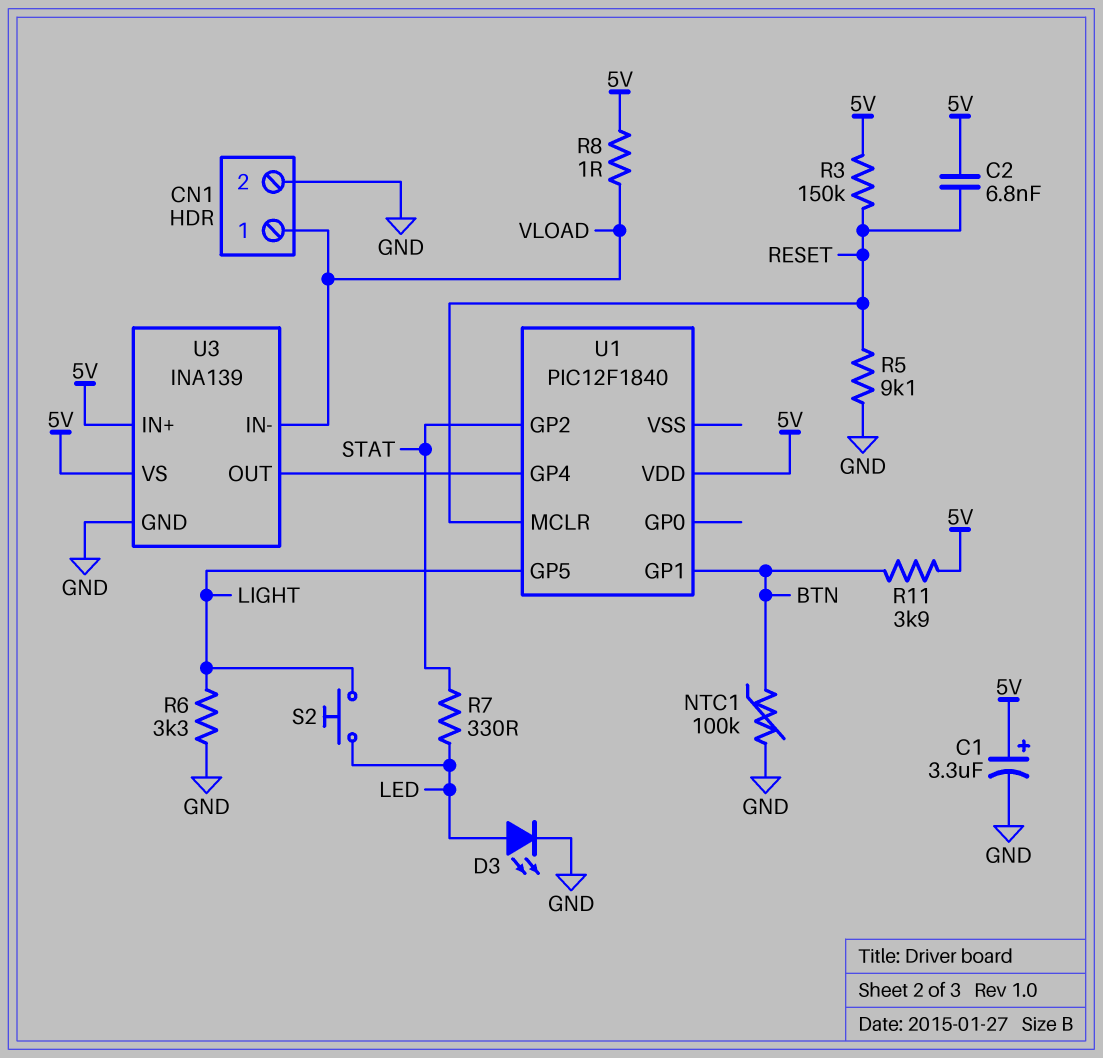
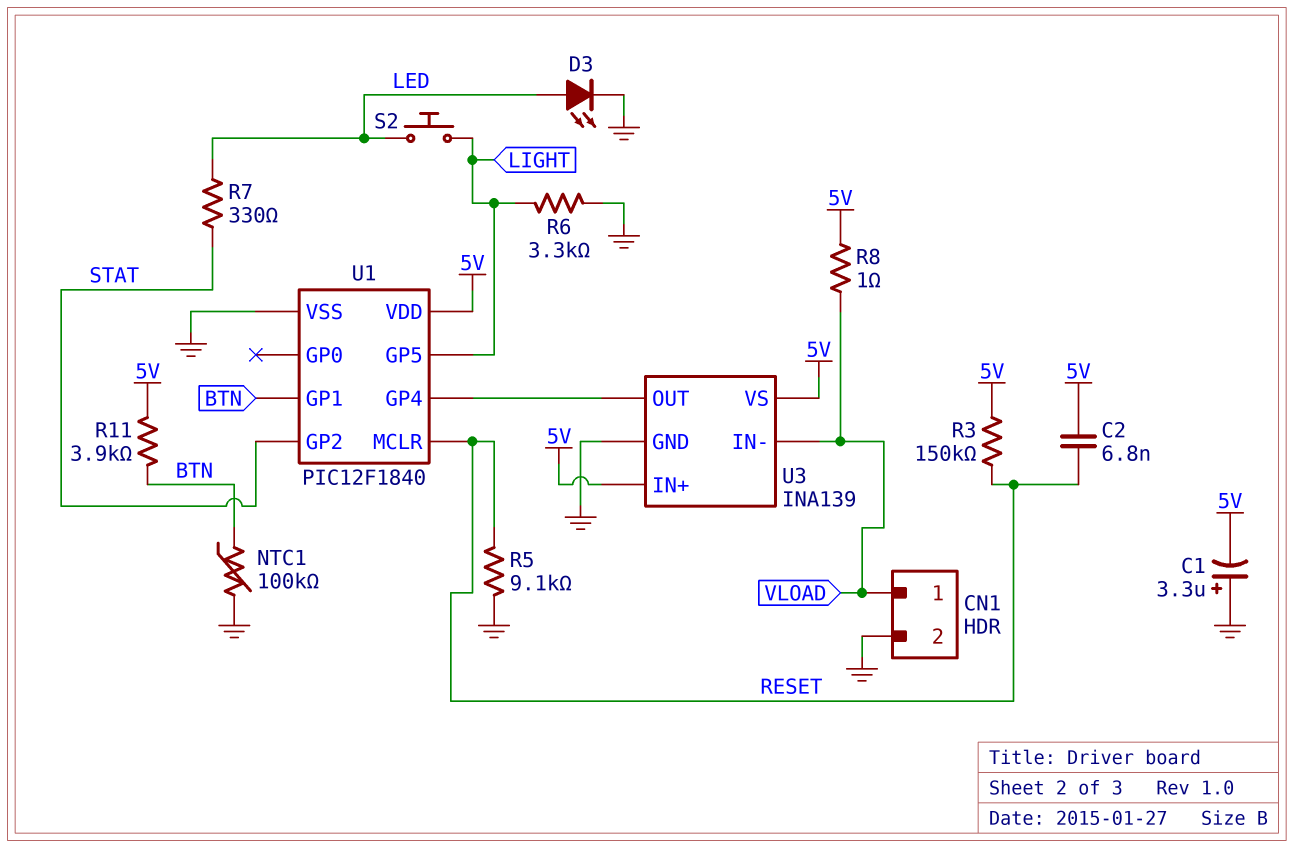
C1: 3.3uF (plus 5V, minus GND) -> 3.3uF (plus GND, minus 5V)
U1 pin VSS: none -> GND

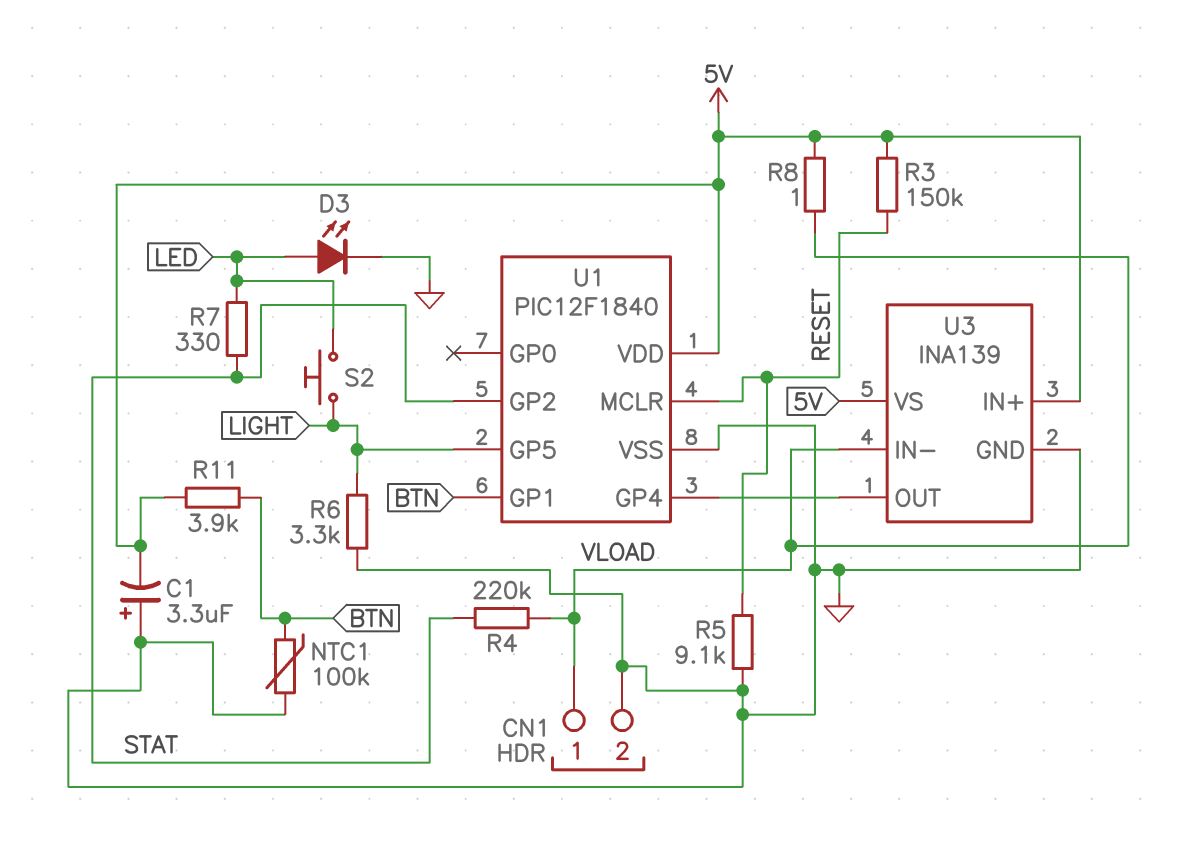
C2: 6.8nF (5V, RESET) -> none
R4: none -> 220k (STAT, VLOAD)

